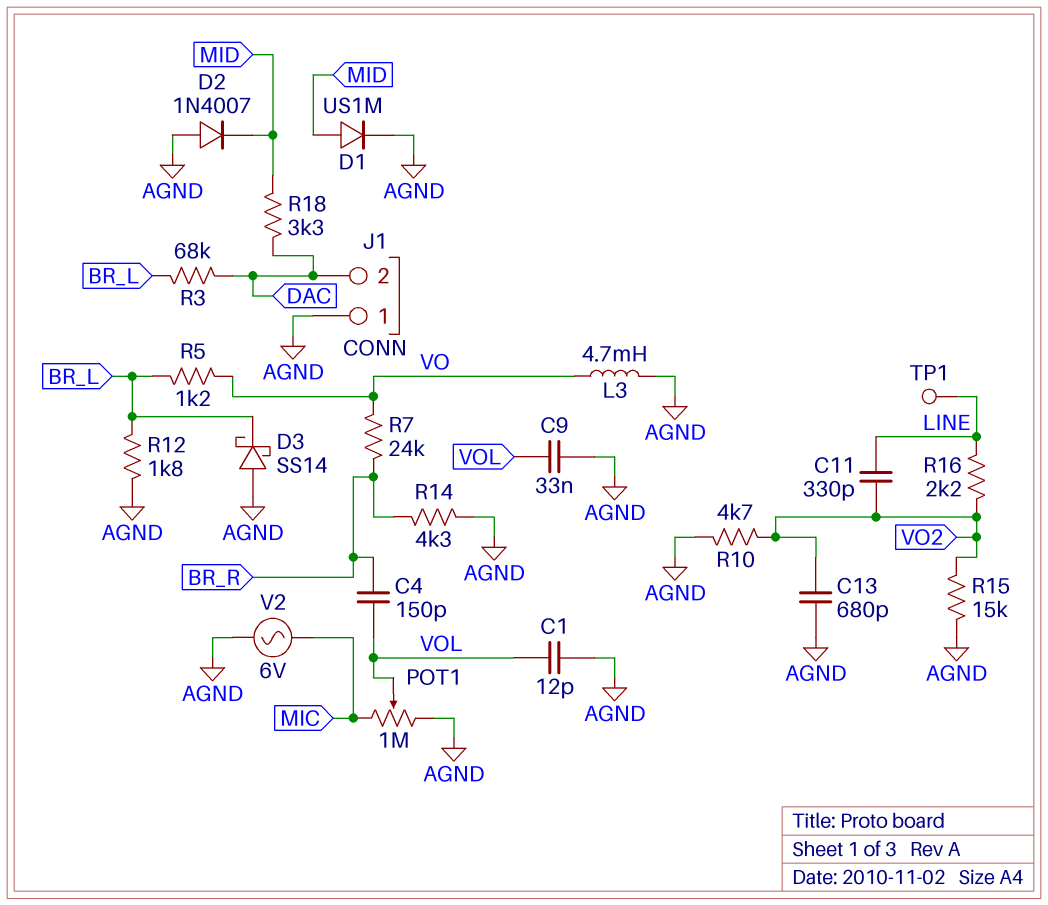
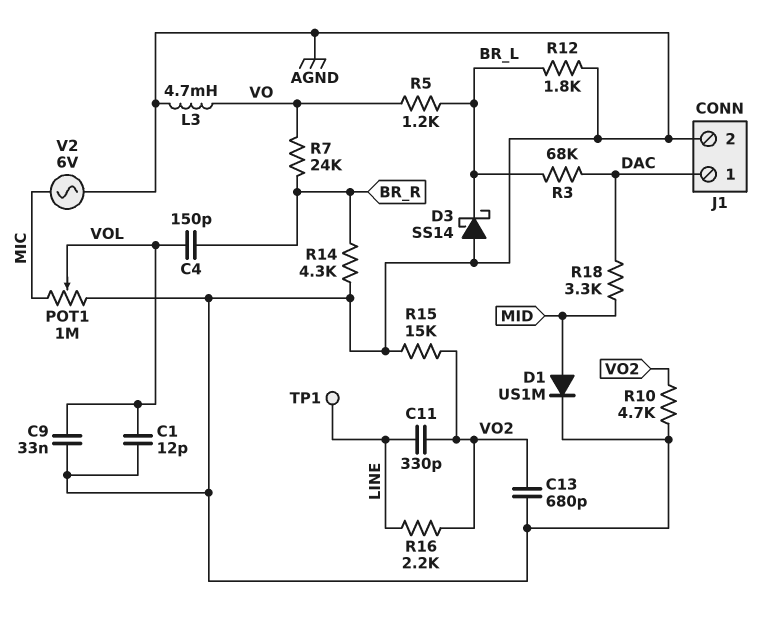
D2: diode 1N4007 (A AGND, K MID) -> none
J1 pin 1: AGND -> DAC
J1 pin 2: DAC -> AGND

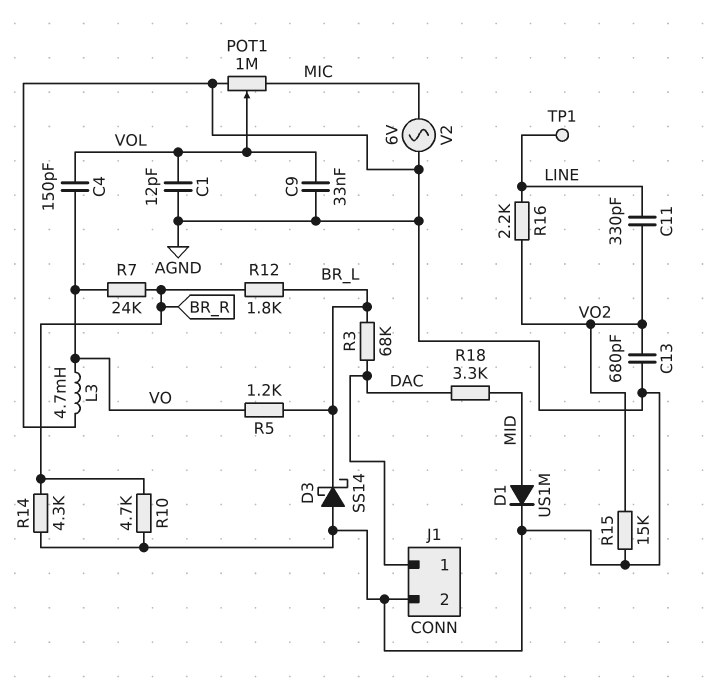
C4: 150pF (BR_R, VOL) -> 150pF (VO, VOL)
R10: 4.7k (AGND, VO2) -> 4.7k (AGND, BR_R)
R12: 1.8k (AGND, BR_L) -> 1.8k (BR_L, BR_R)

